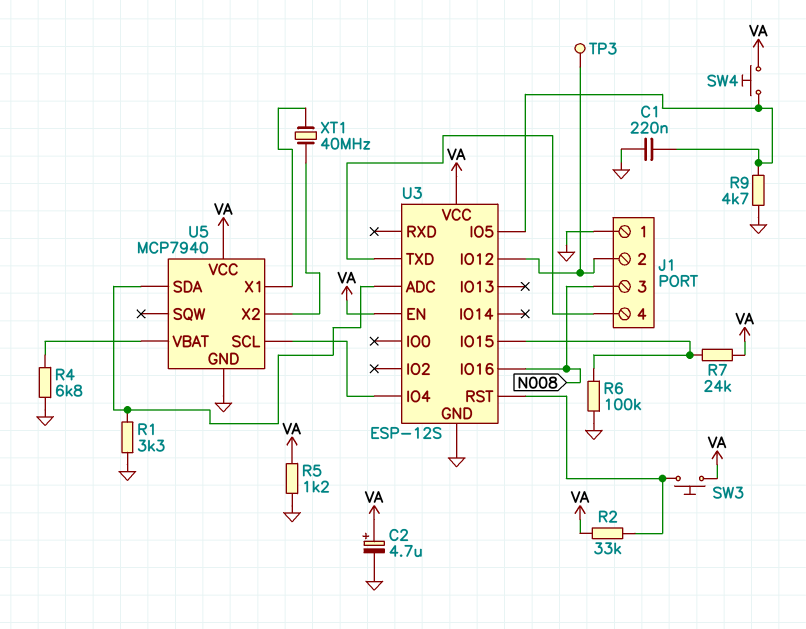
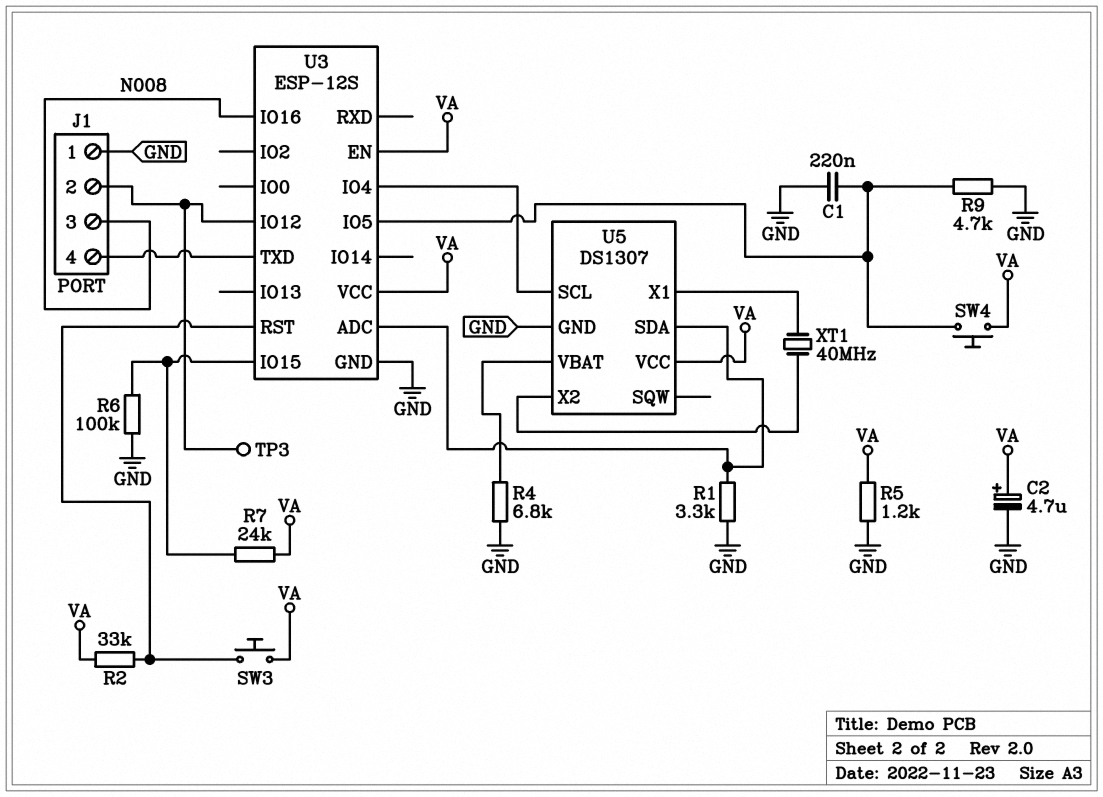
U5: MCP7940 -> DS1307

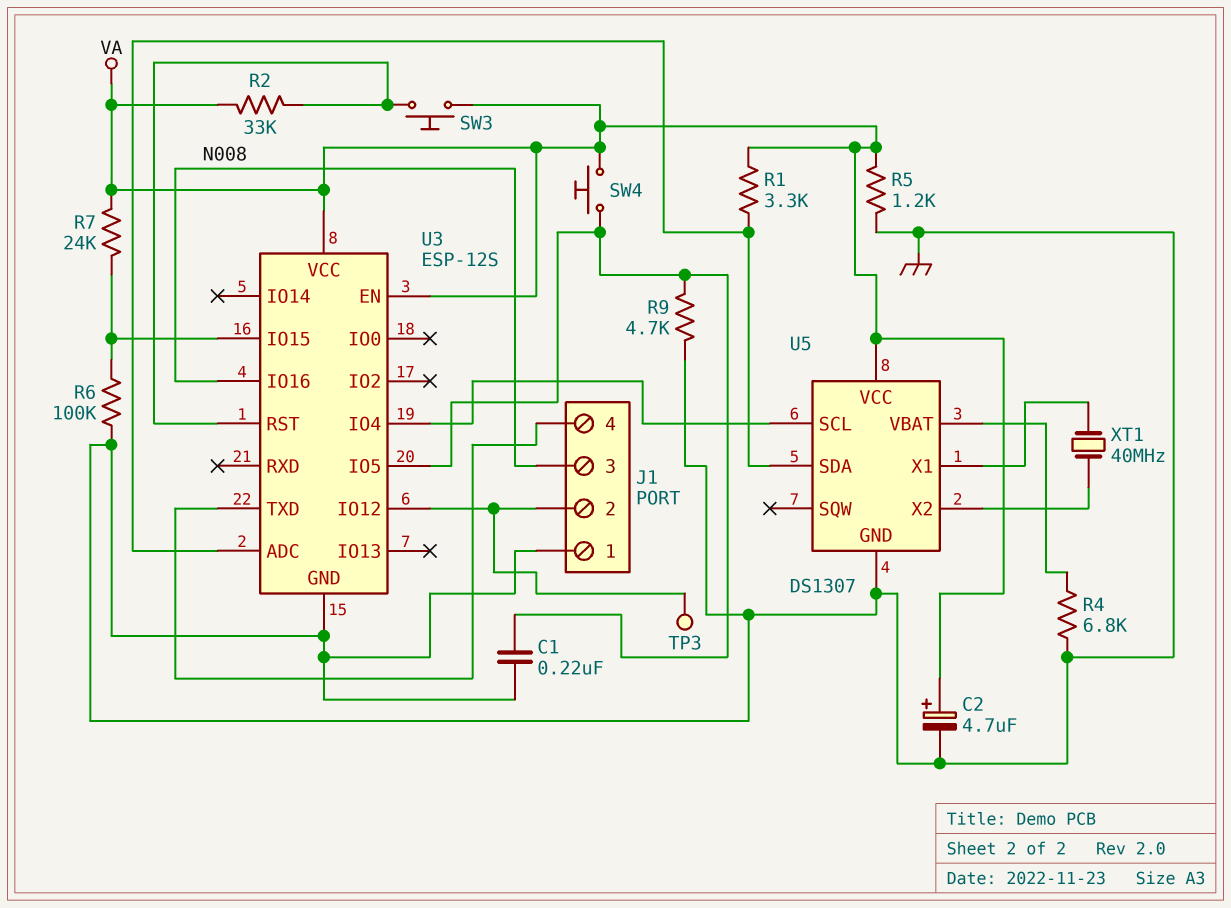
R1: 3.3k (GND, U3/ADC) -> 3.3k (U3/ADC, VA)

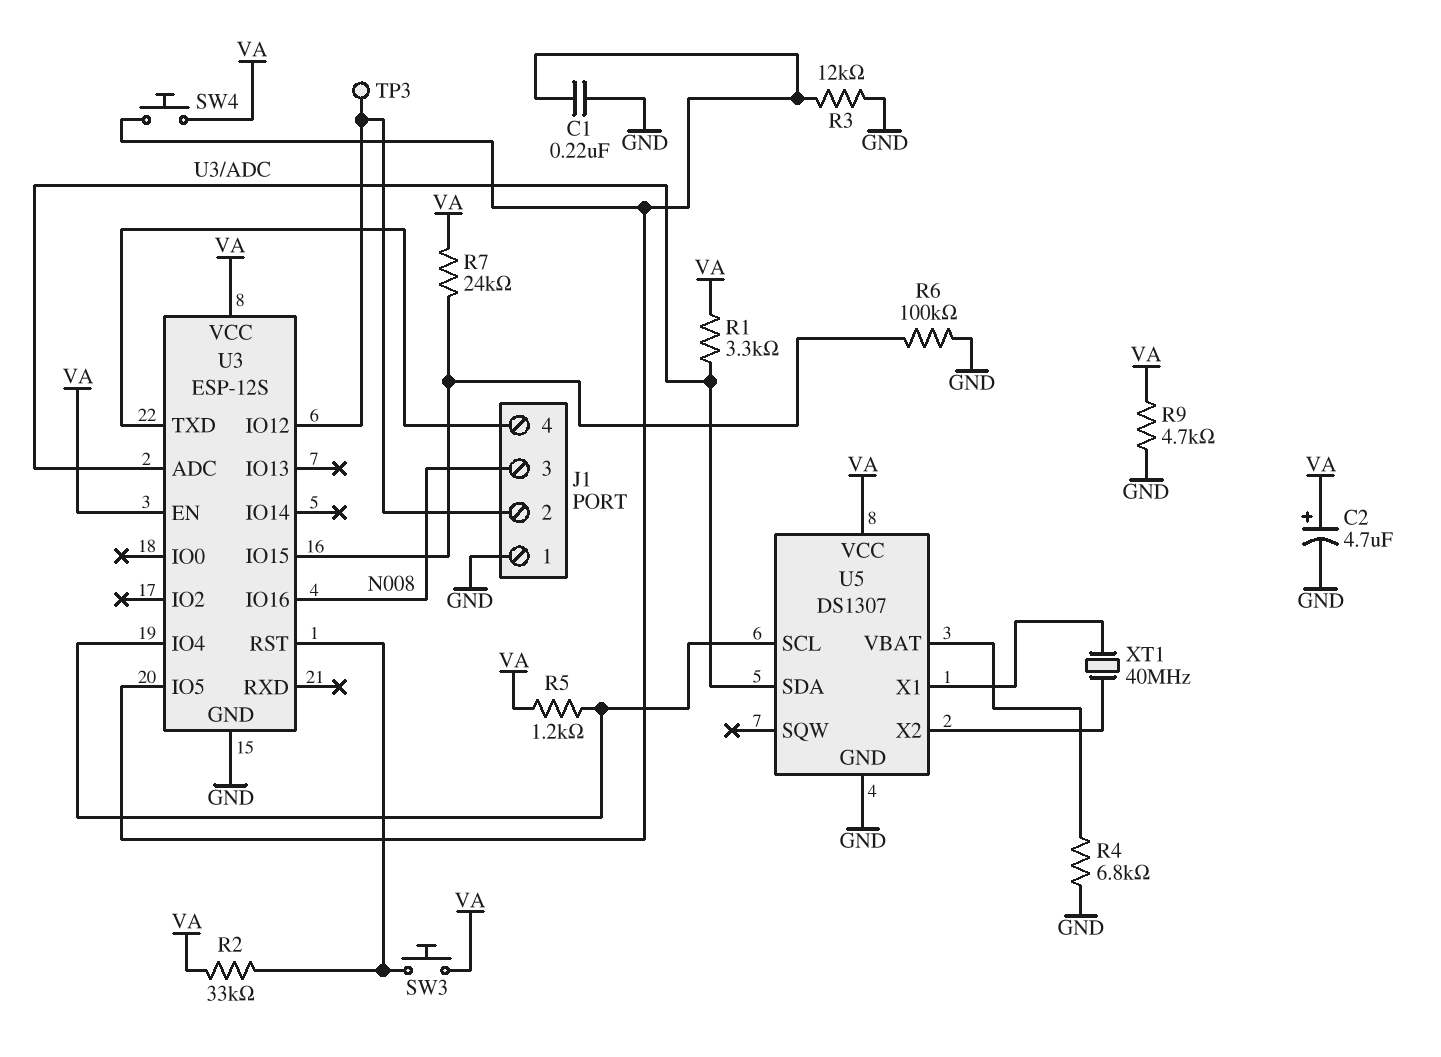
R3: none -> 12k (GND, U3/IO5)
R5: 1.2k (GND, VA) -> 1.2k (U3/IO4, VA)
R9: 4.7k (GND, U3/IO5) -> 4.7k (GND, VA)

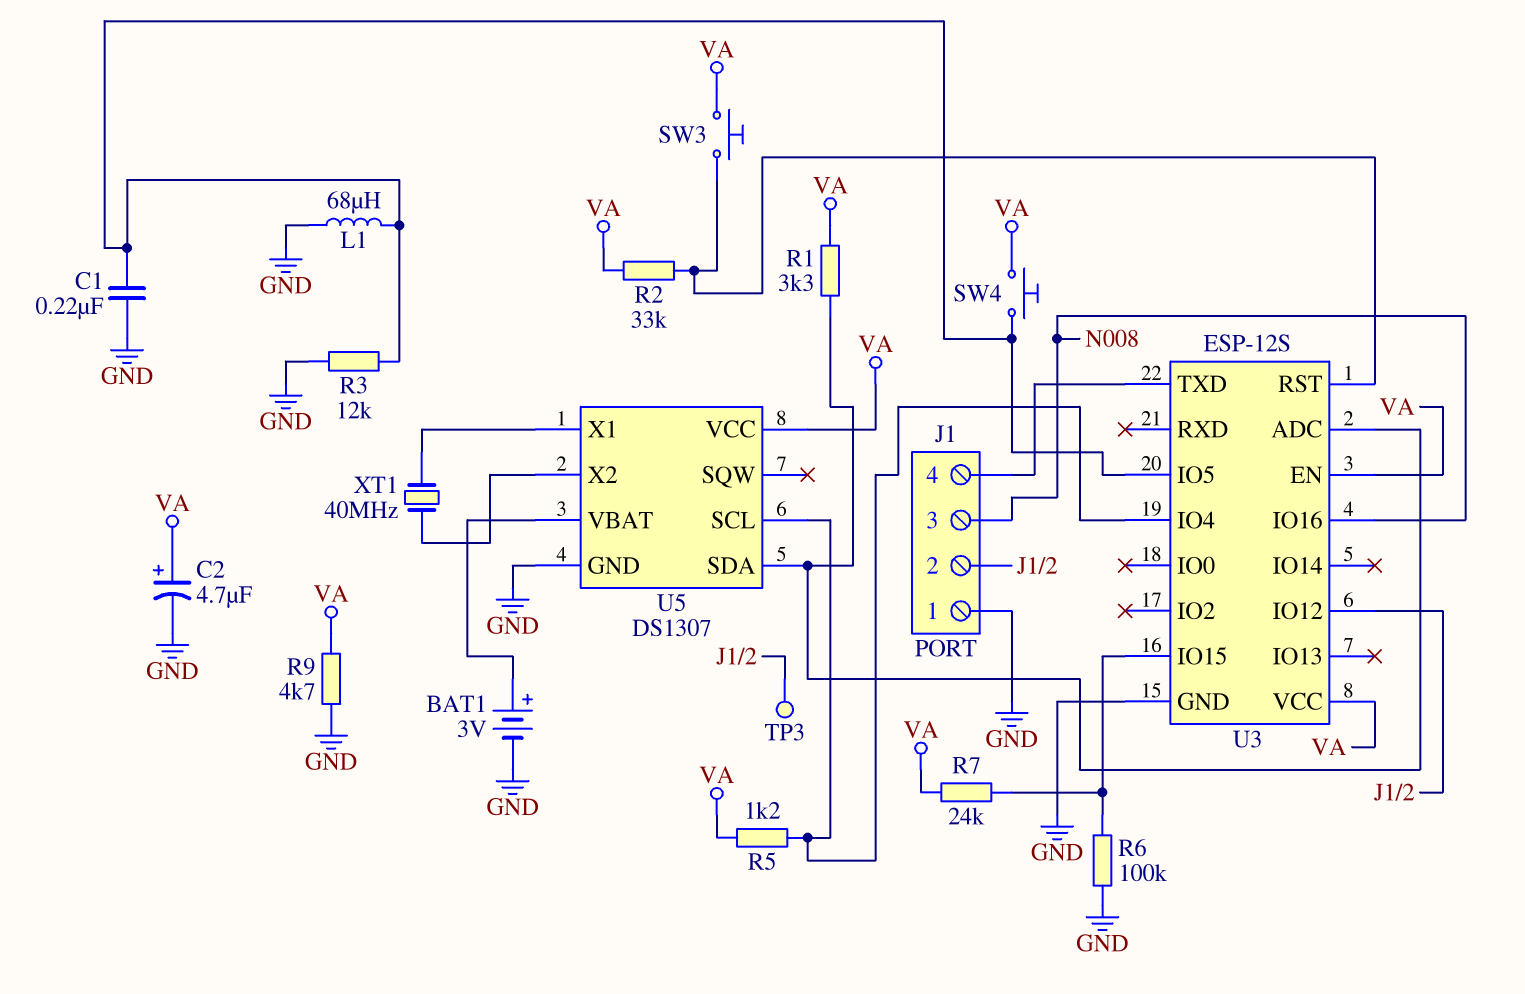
BAT1: none -> 3V (plus U5/VBAT, minus GND)
L1: none -> 68uH (GND, U3/IO5)
R4: 6.8k (GND, U5/VBAT) -> none

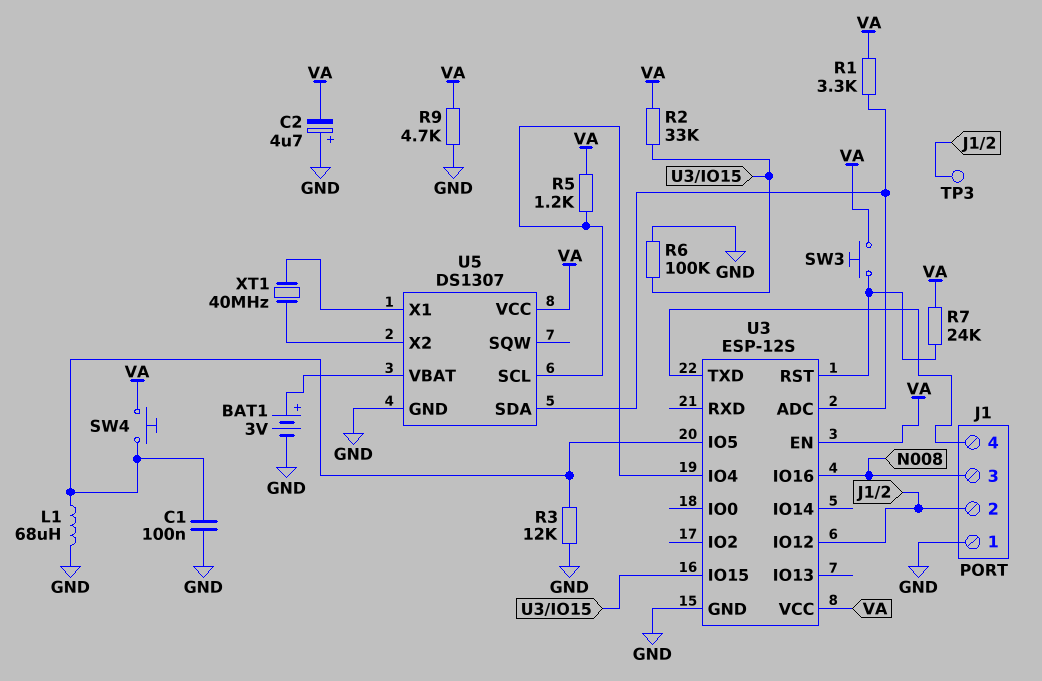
C1: 220nF (GND, U3/IO5) -> 100nF (GND, U3/IO5)
C2: 4.7uF (plus VA, minus GND) -> 4.7uF (plus GND, minus VA)
R2: 33k (U3/RST, VA) -> 33k (U3/IO15, VA)
R7: 24k (U3/IO15, VA) -> 24k (U3/RST, VA)

